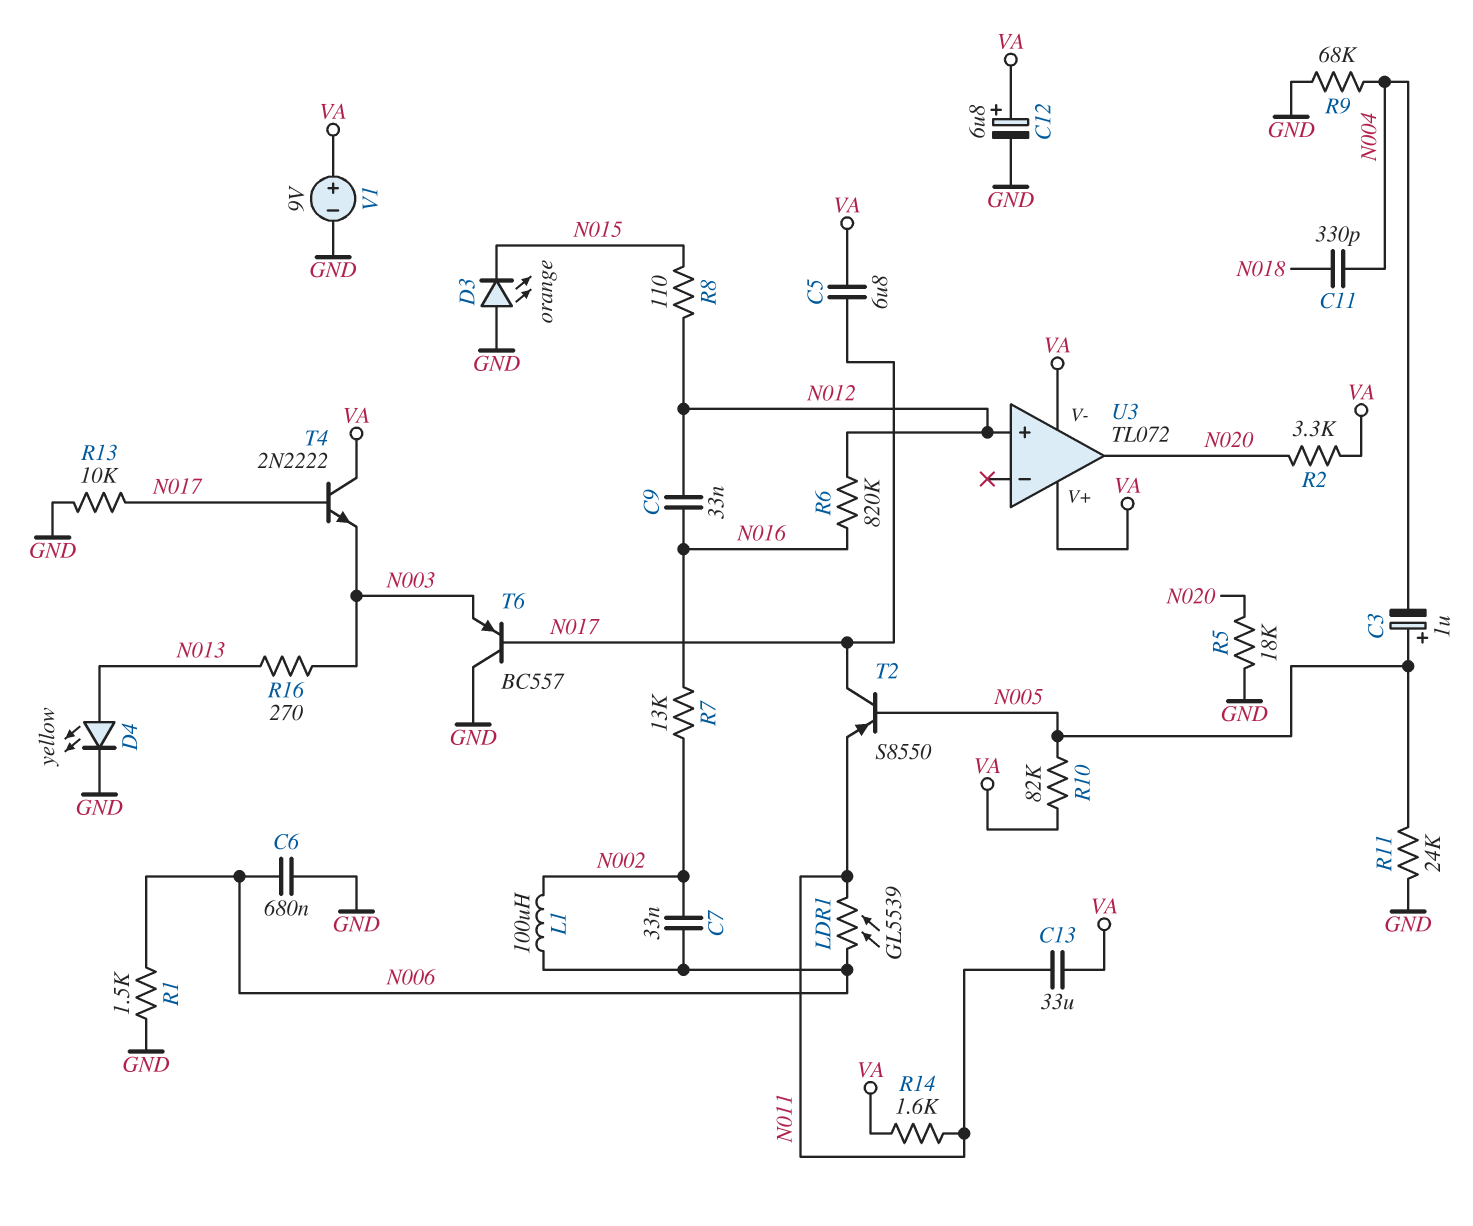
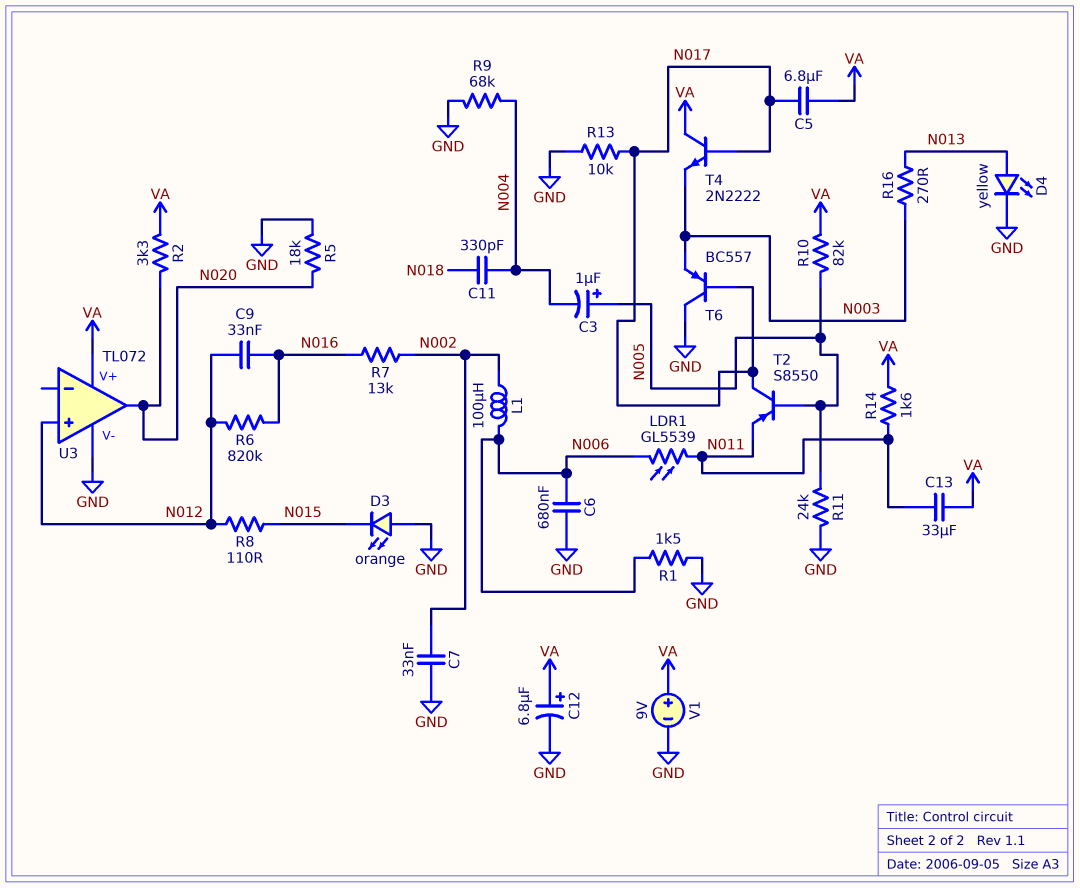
C7: 33nF (N002, N006) -> 33nF (GND, N002)
U3 pin V-: VA -> GND

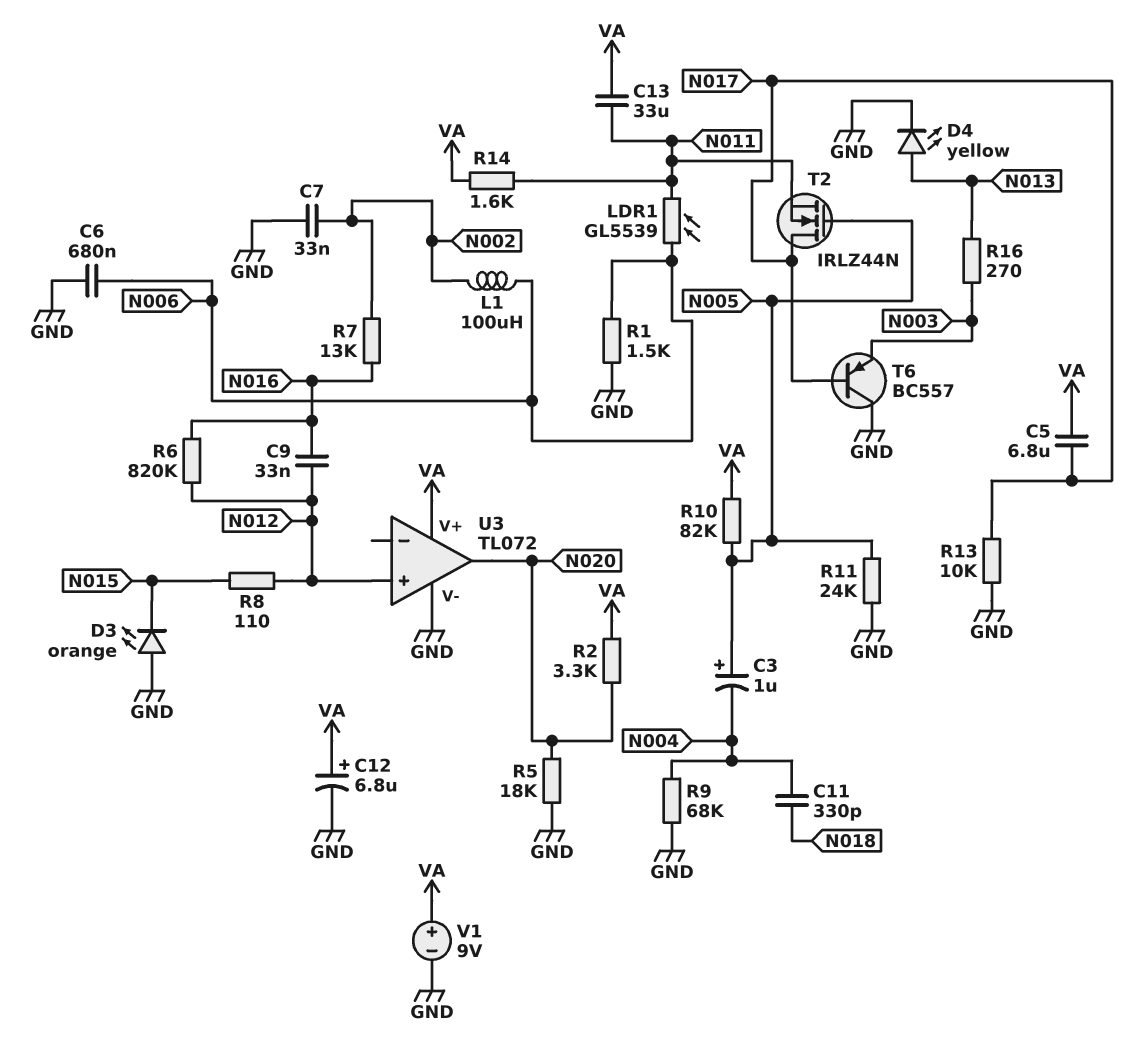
T2: PNP S8550 (B N005, C N017, E N011) -> NMOS IRLZ44N (G N005, D N017, S N011)
T4: NPN 2N2222 (B N017, C VA, E N003) -> none

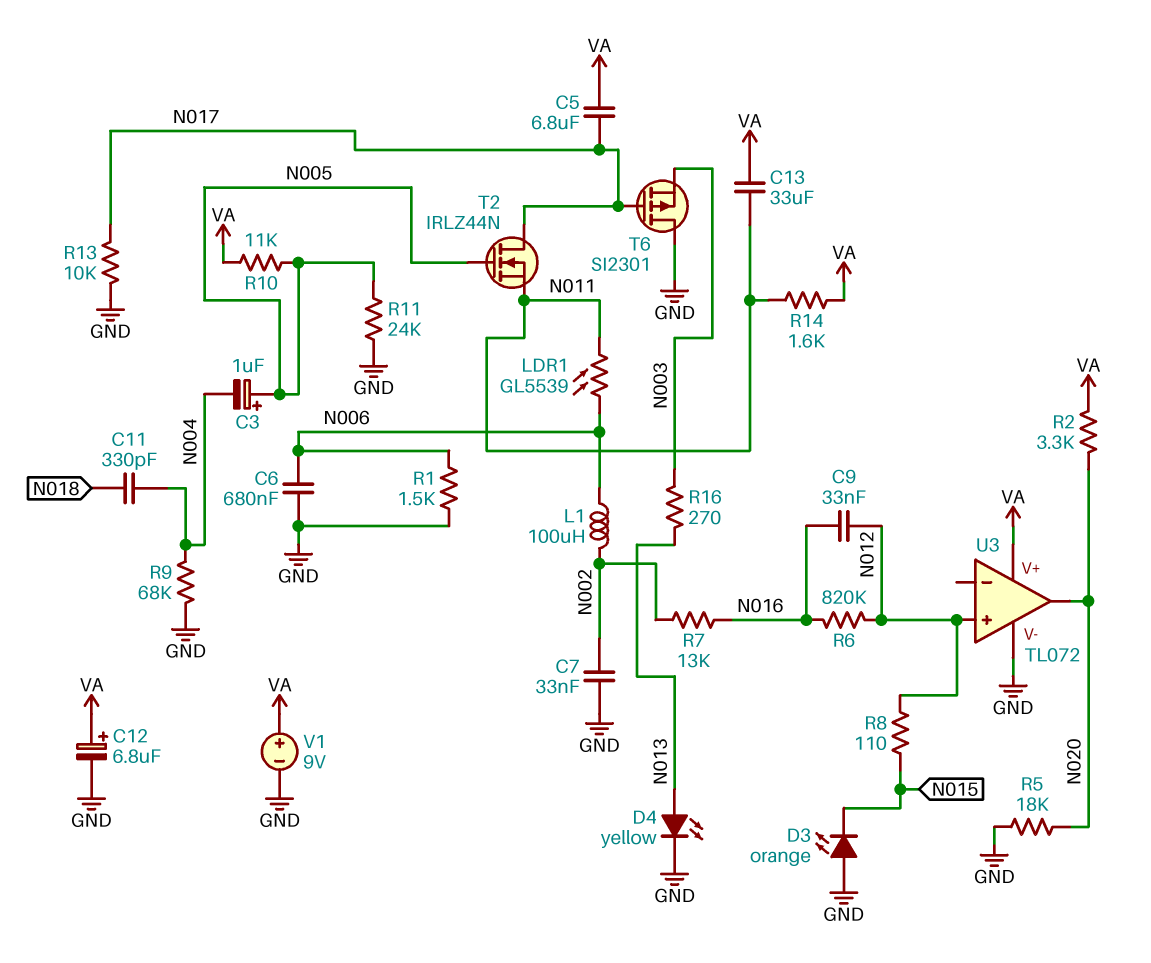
R10: 82k (N005, VA) -> 11k (N005, VA)
T6: PNP BC557 (B N017, C GND, E N003) -> PMOS SI2301 (G N017, D GND, S N003)

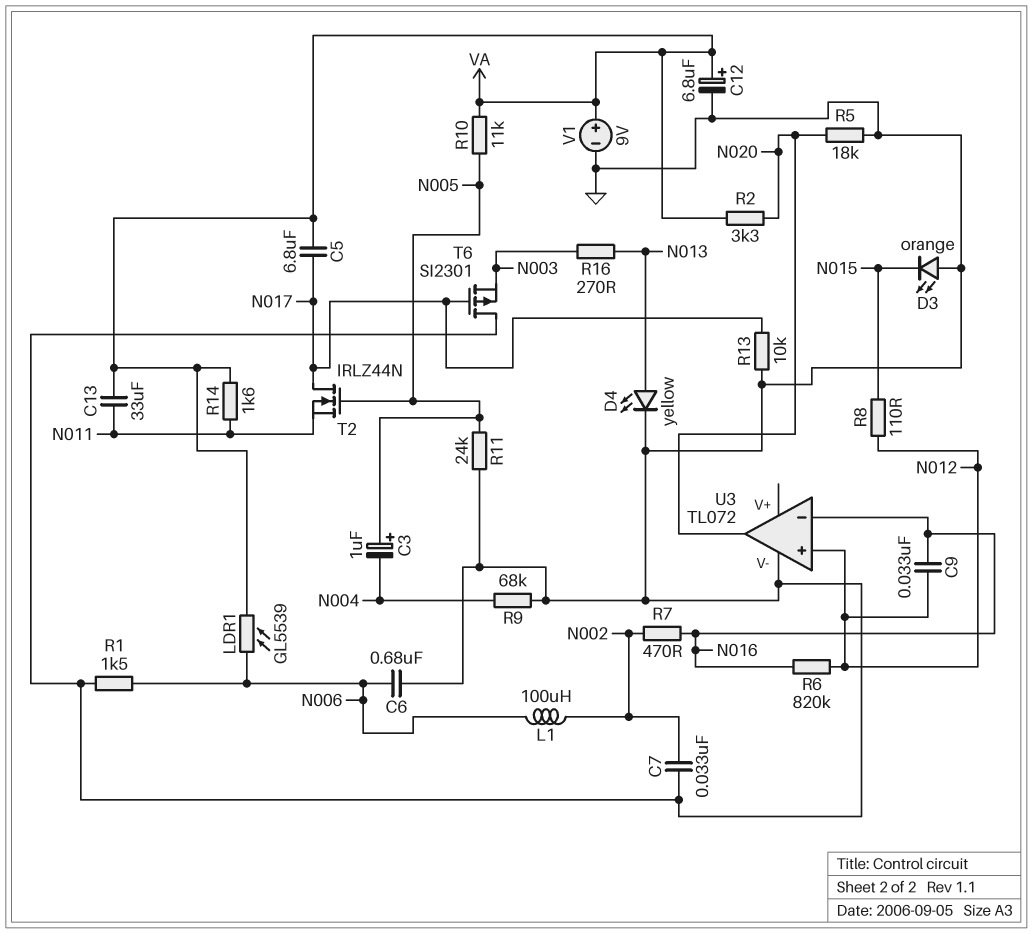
C11: 330pF (N004, N018) -> none
LDR1: GL5539 (N006, N011) -> GL5539 (N006, VA)
R7: 13k (N002, N016) -> 470 (N002, N016)
U3 pin V+: VA -> none
U3 pin in-: none -> N016

